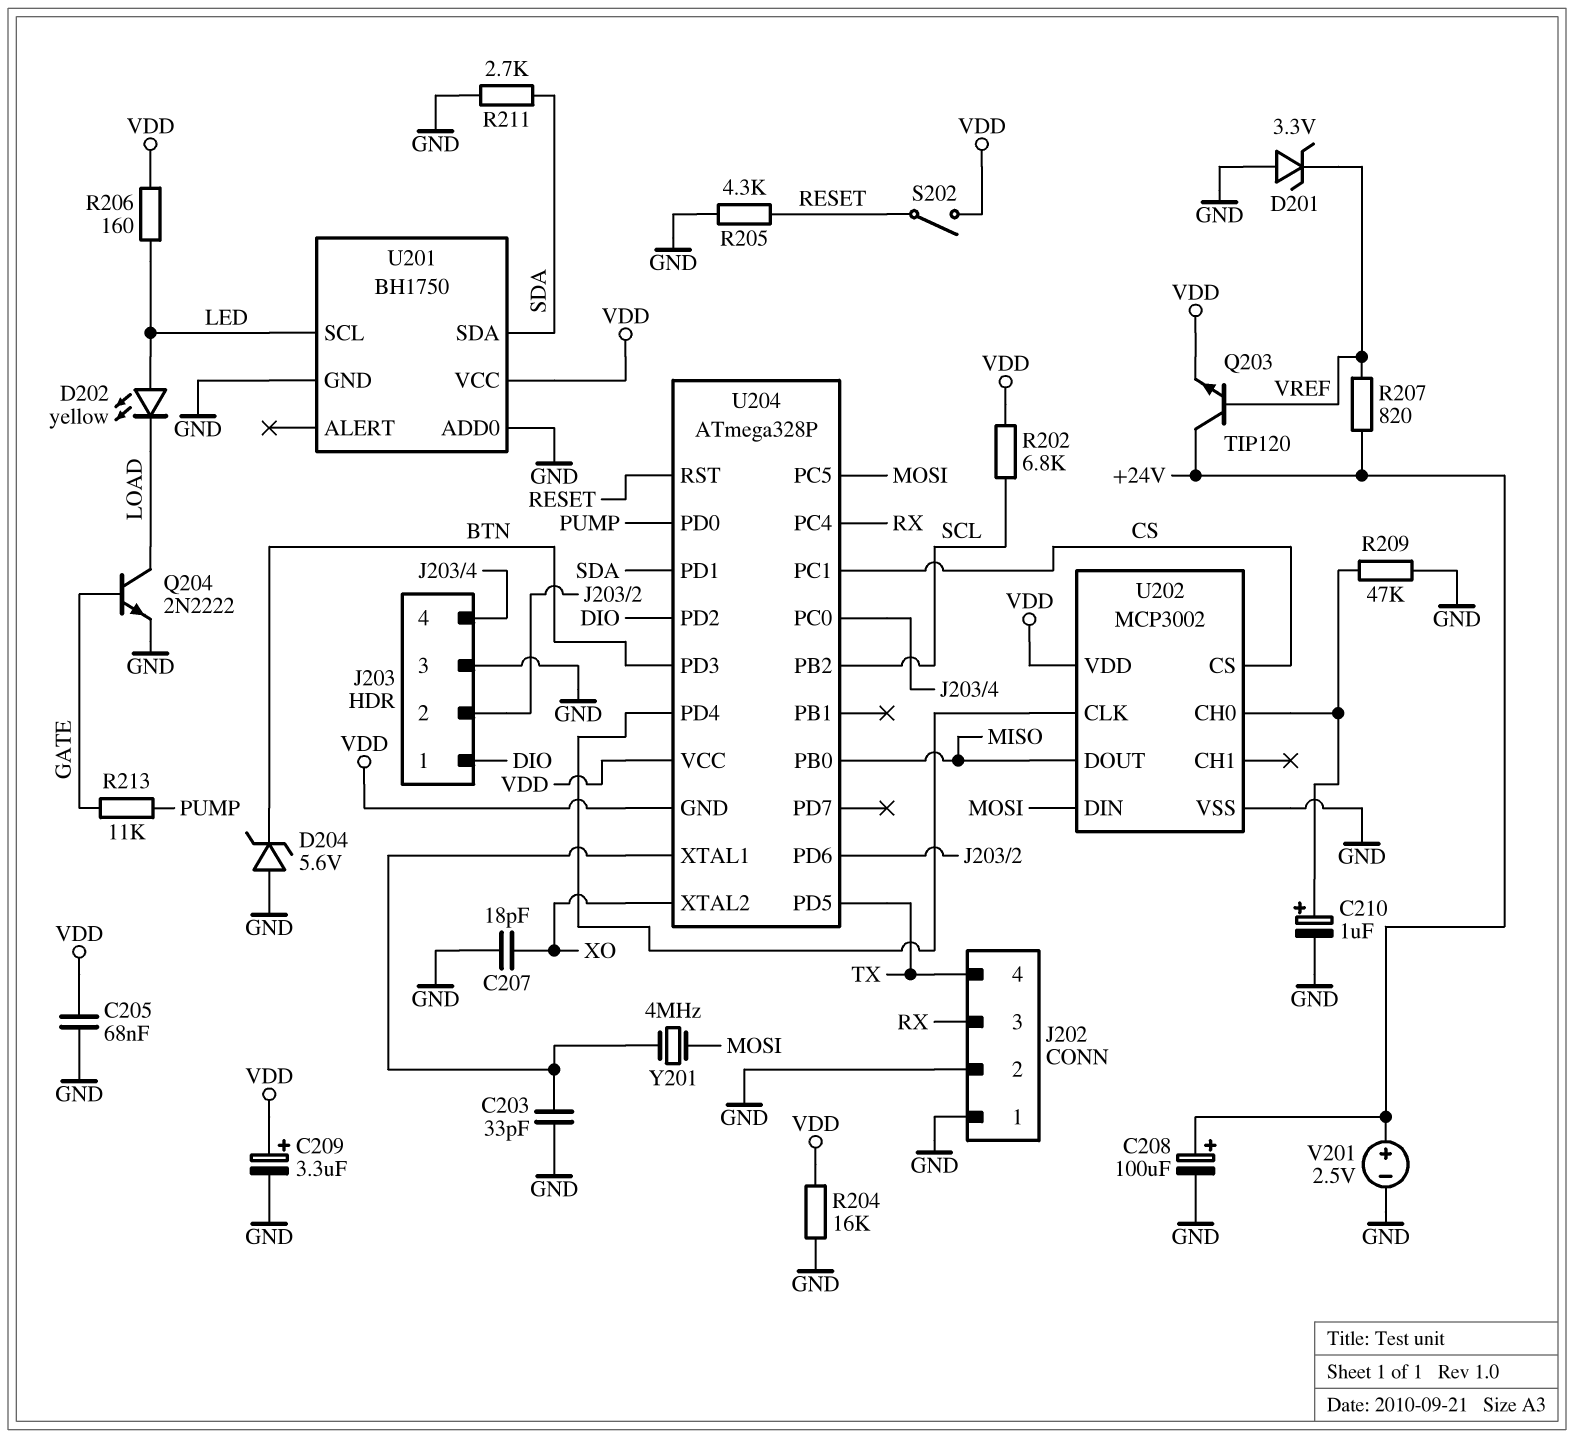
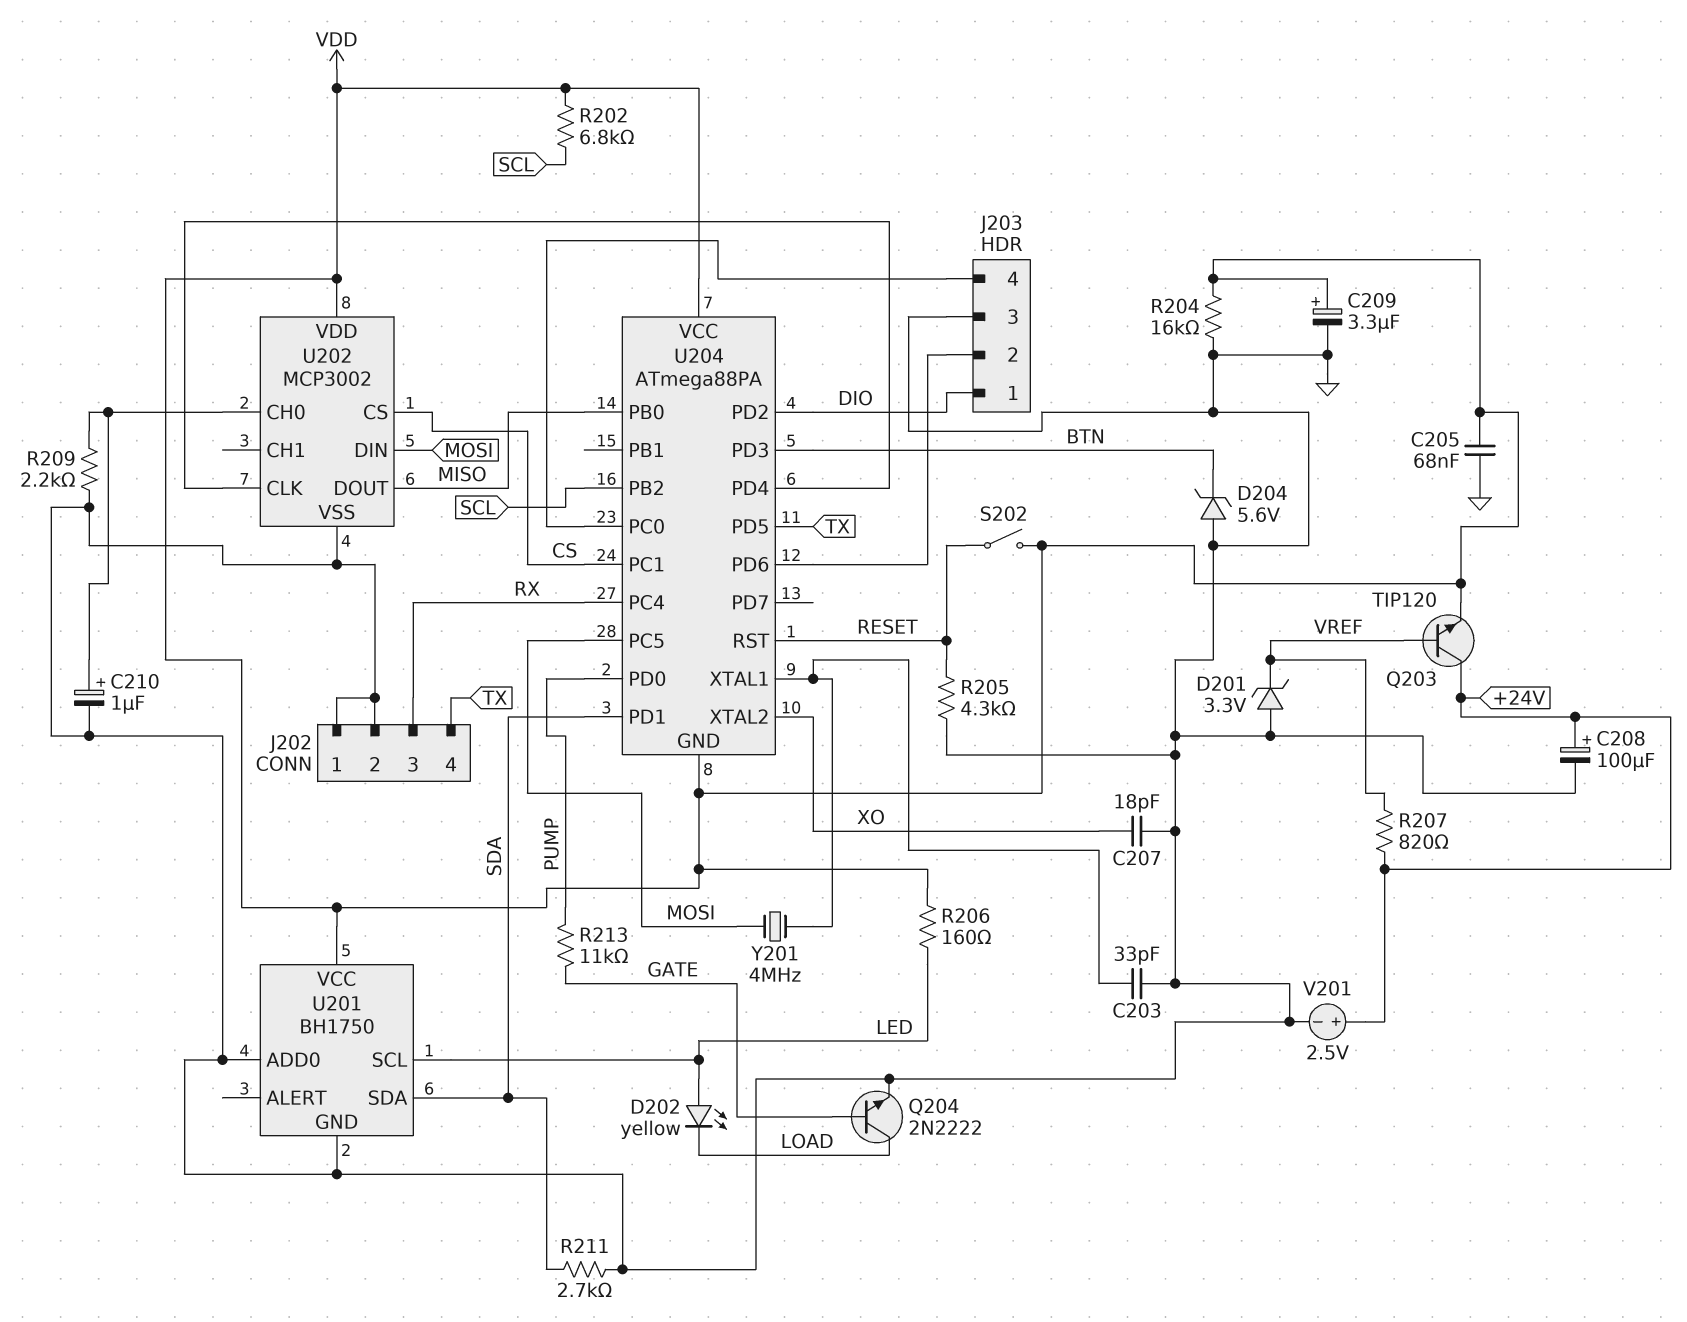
R209: 47k (GND, U202/CH0) -> 2.2k (GND, U202/CH0)
U204: ATmega328P -> ATmega88PA

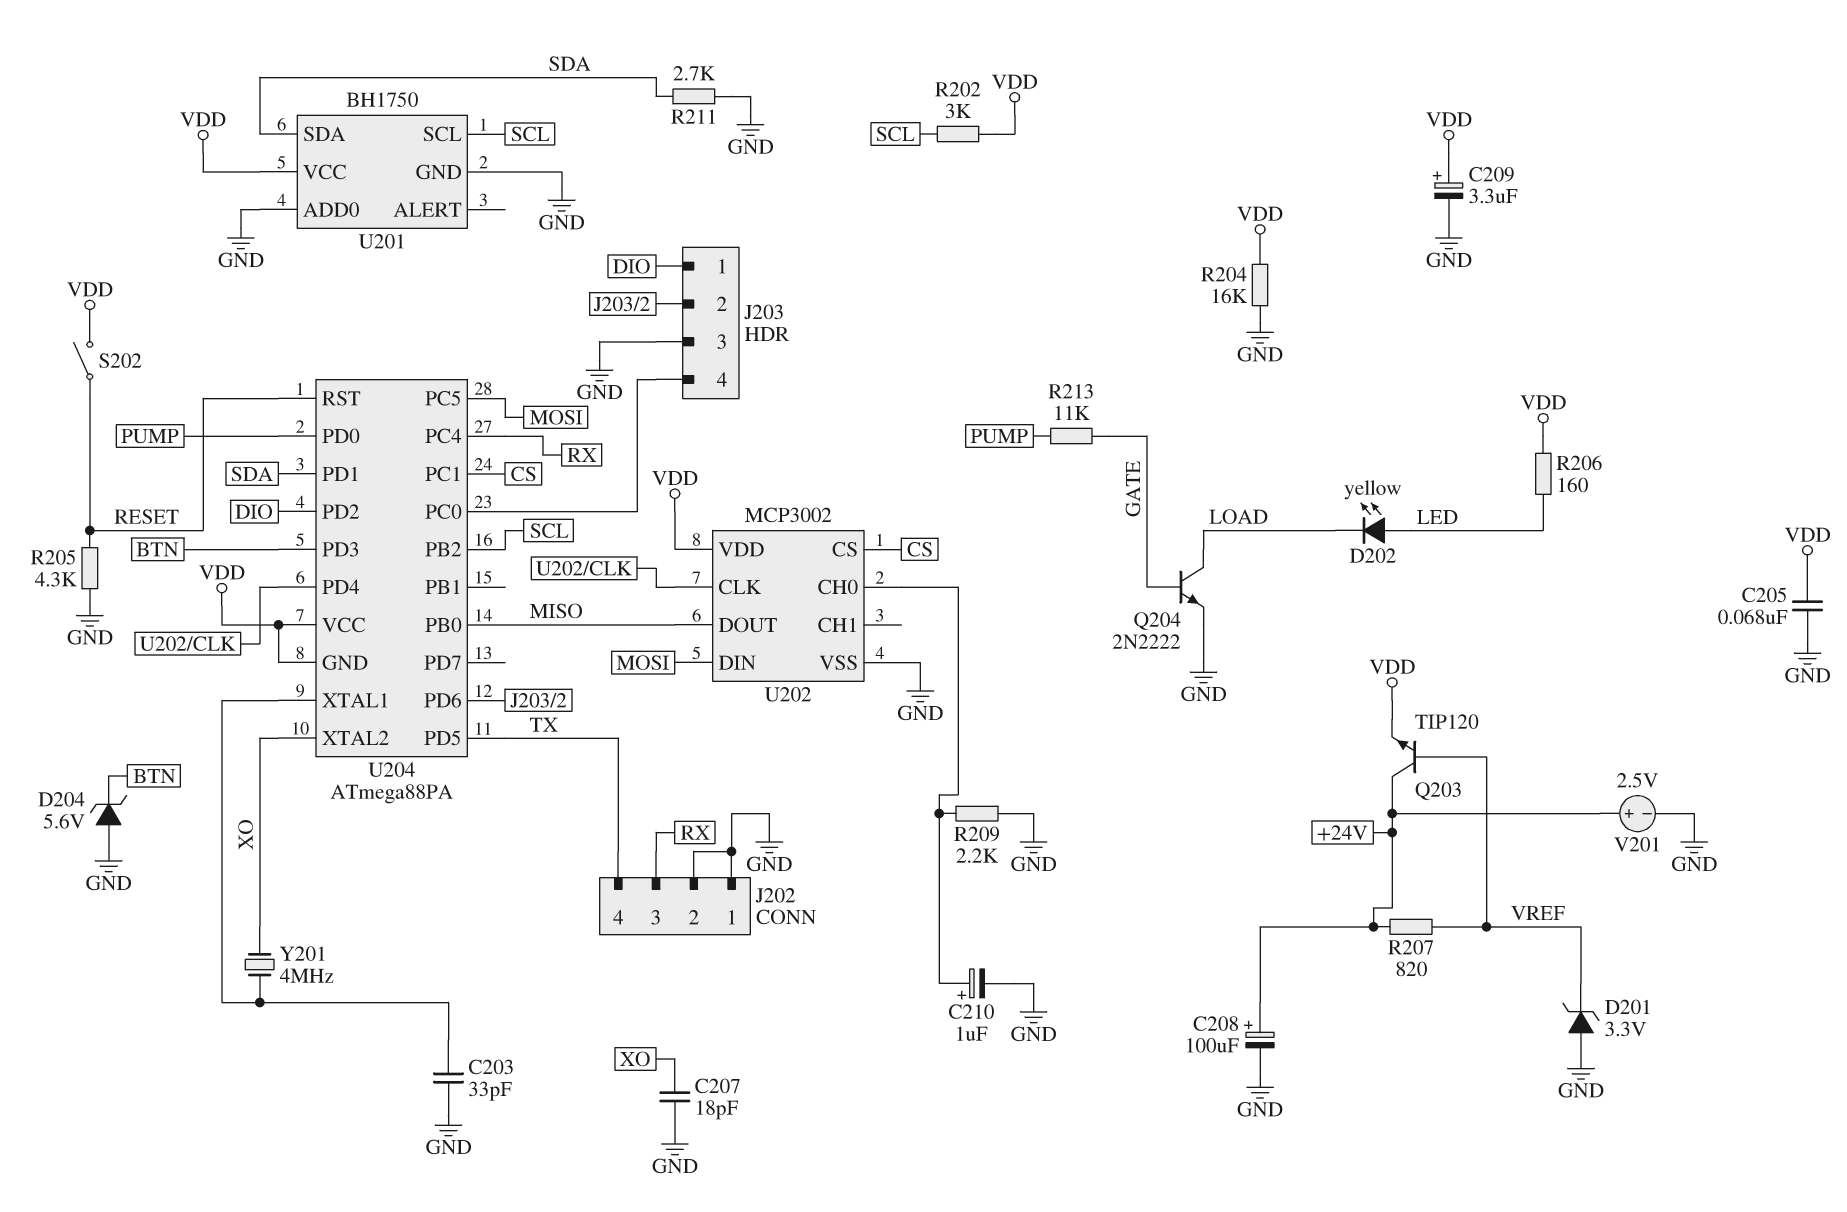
R202: 6.8k (SCL, VDD) -> 3k (SCL, VDD)
U201 pin SCL: LED -> SCL
Y201: 4MHz (MOSI, U204/XTAL1) -> 4MHz (U204/XTAL1, XO)

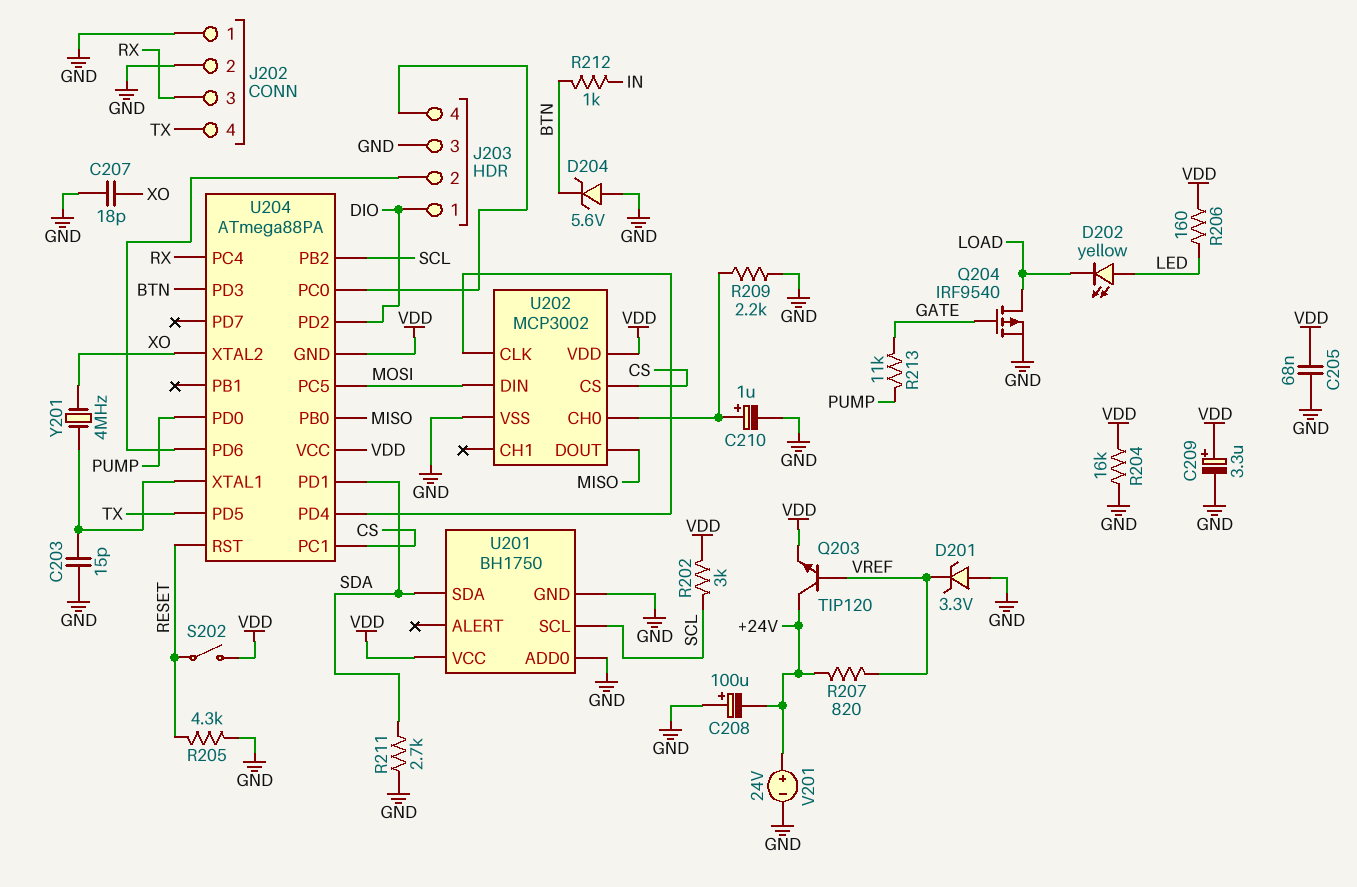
C203: 33pF (GND, U204/XTAL1) -> 15pF (GND, U204/XTAL1)
C208: 100uF (plus +24V, minus GND) -> 100uF (plus GND, minus +24V)
Q204: NPN 2N2222 (B GATE, C LOAD, E GND) -> PMOS IRF9540 (G GATE, D LOAD, S GND)
R212: none -> 1k (BTN, IN)
V201: 2.5V (plus +24V, minus GND) -> 24V (plus +24V, minus GND)

